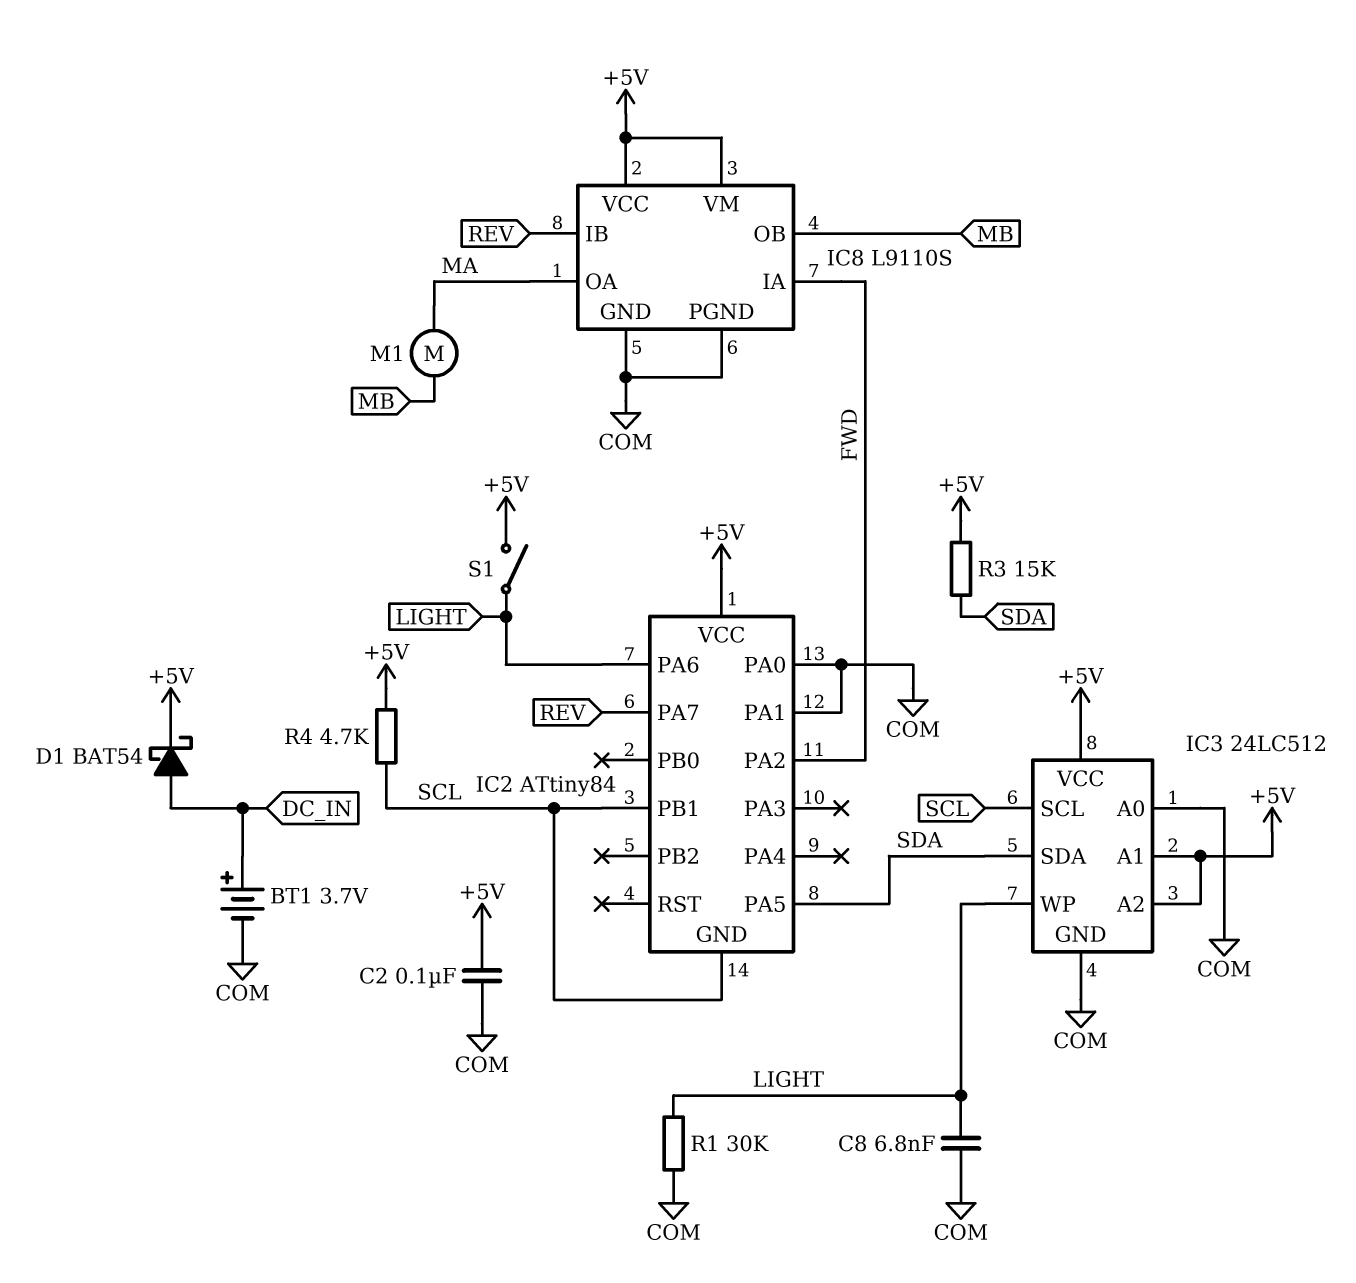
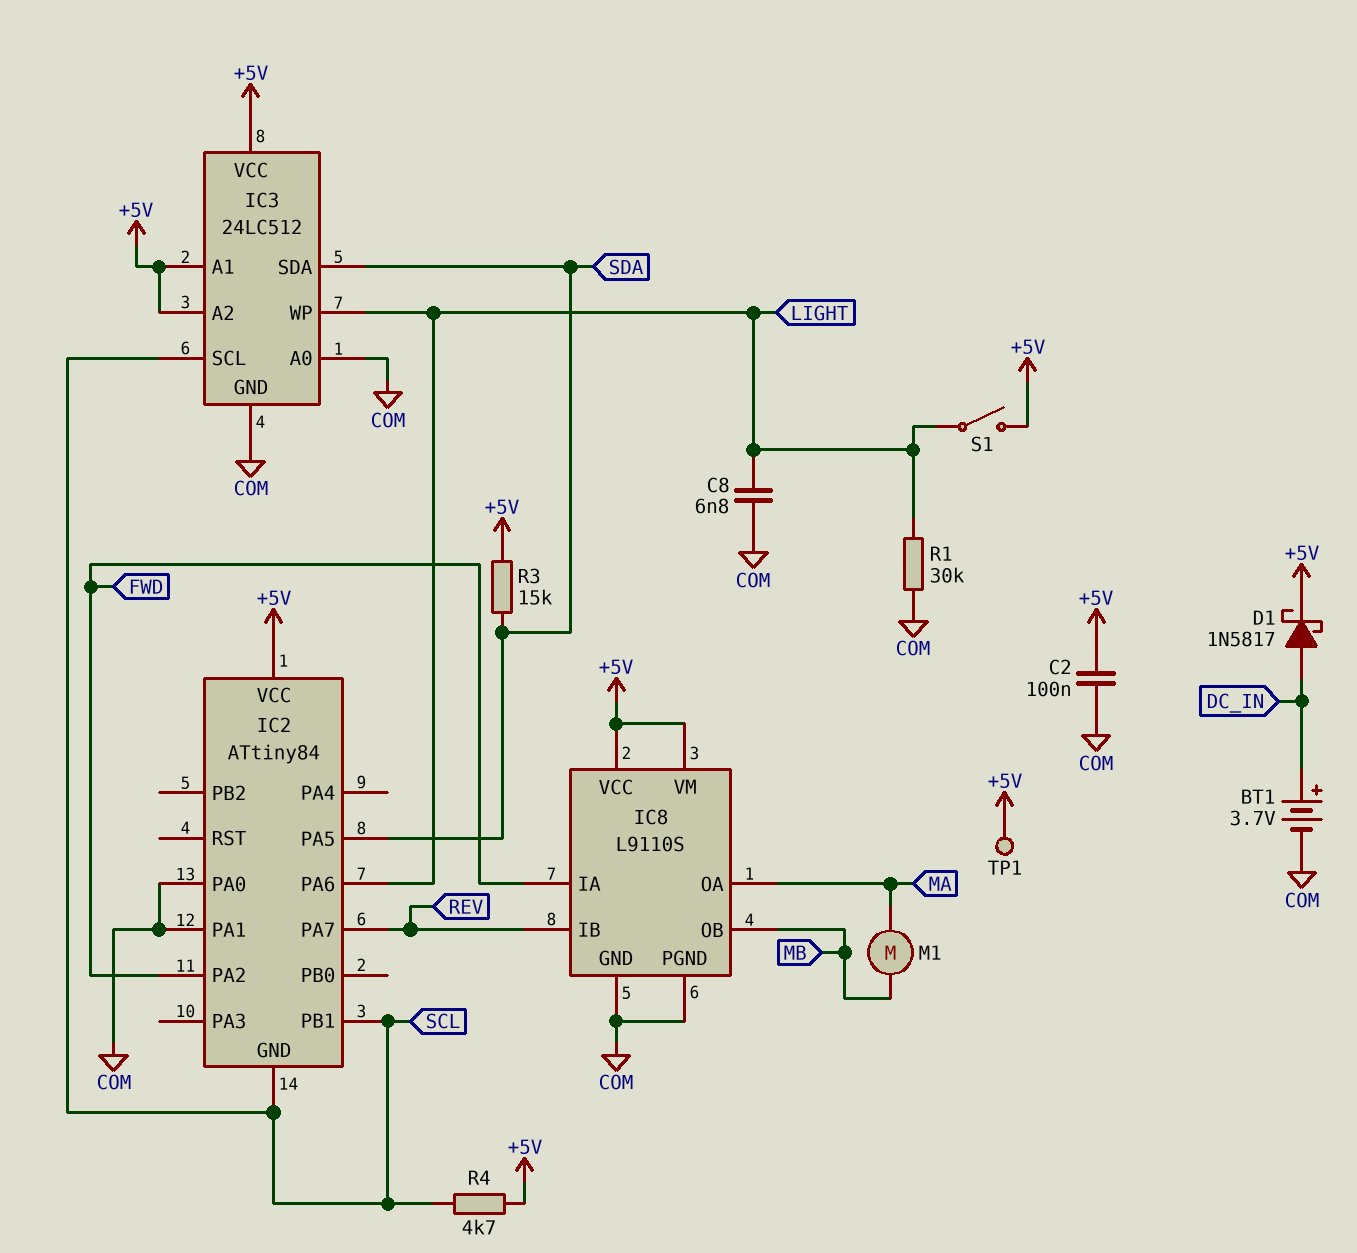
D1: schottky BAT54 (A DC_IN, K +5V) -> schottky 1N5817 (A DC_IN, K +5V)
TP1: none -> test point (+5V)

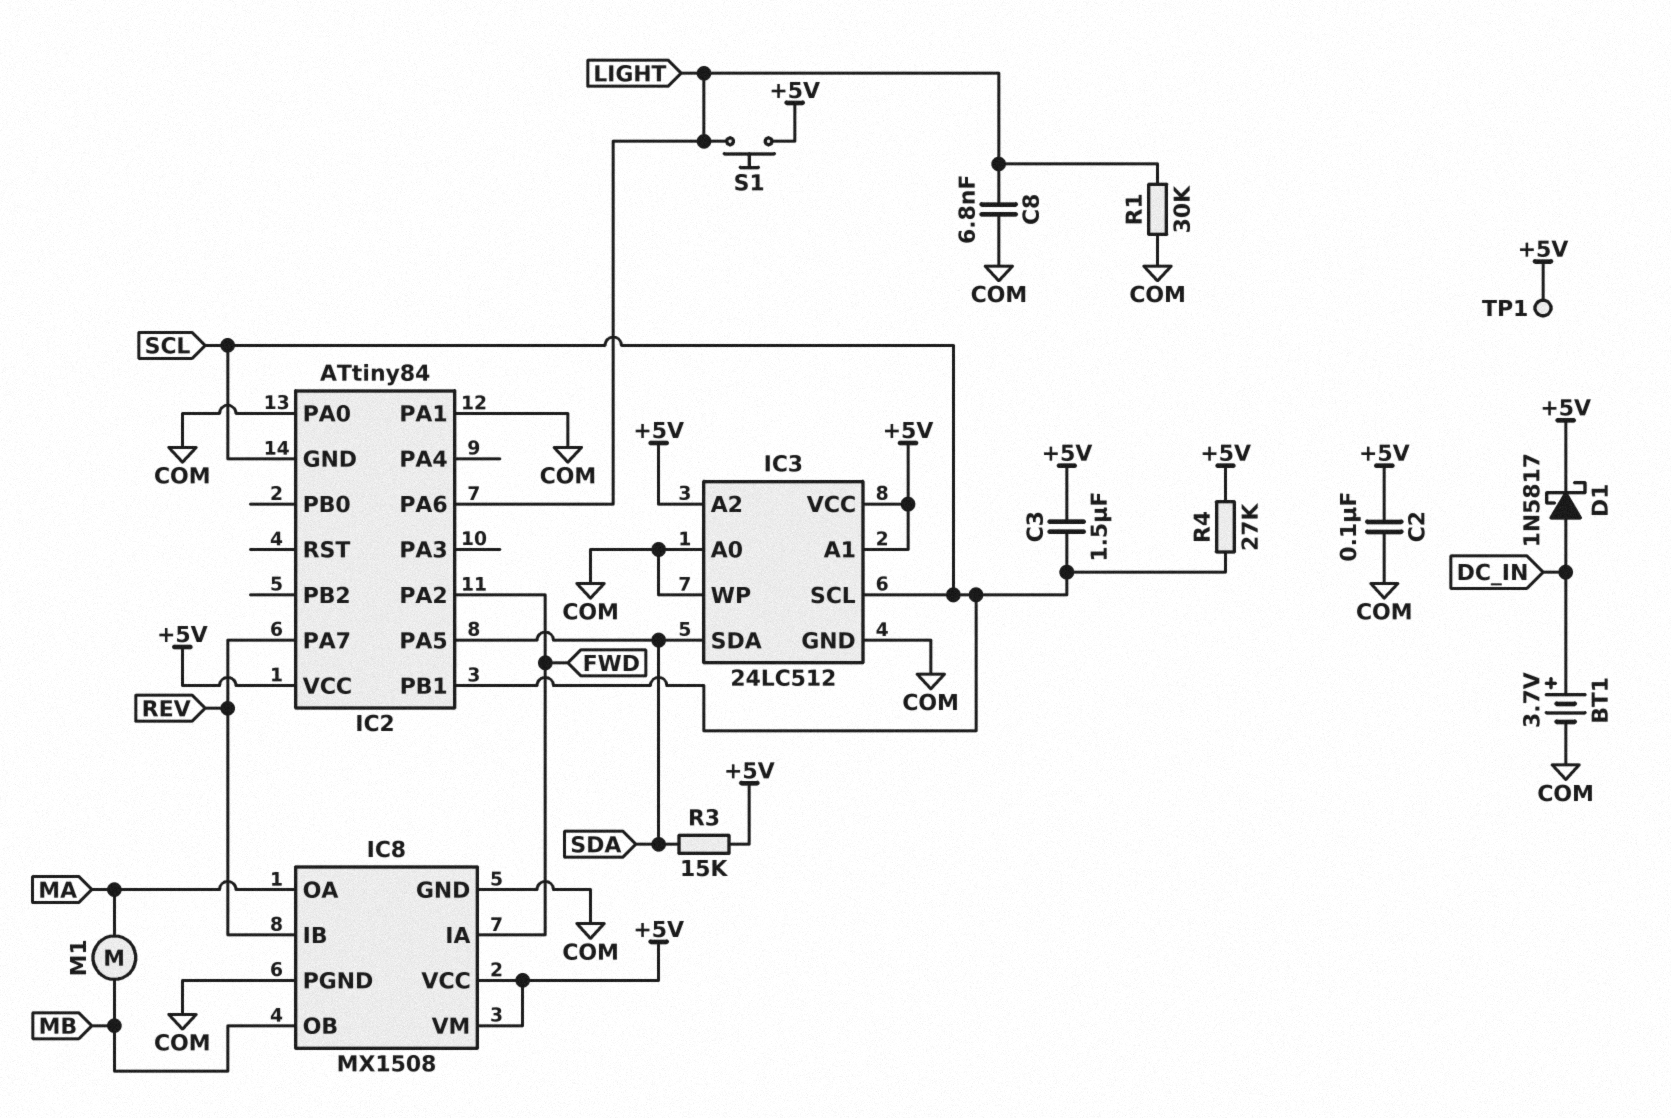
C3: none -> 1.5uF (+5V, SCL)
IC3 pin WP: LIGHT -> COM
IC8: L9110S -> MX1508
R4: 4.7k (+5V, SCL) -> 27k (+5V, SCL)
S1: switch (+5V, LIGHT) -> button (+5V, LIGHT)

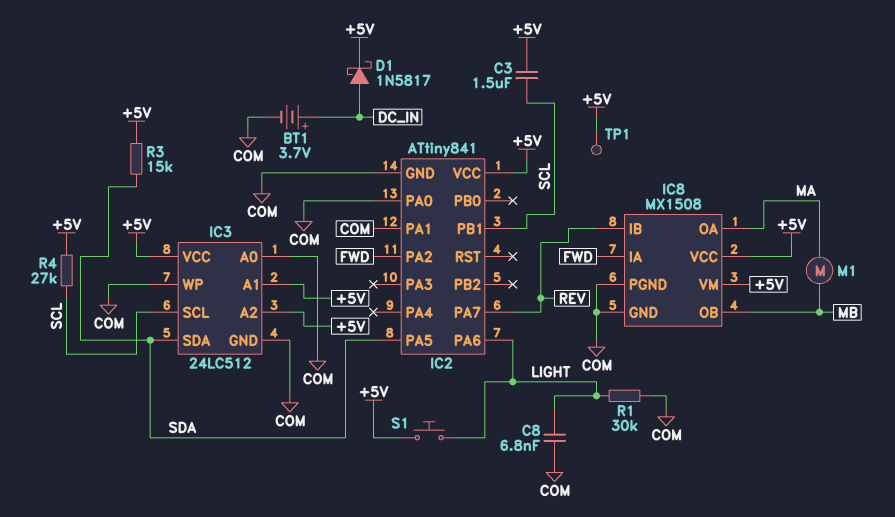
C2: 100nF (+5V, COM) -> none
IC2: ATtiny84 -> ATtiny841
IC2 pin GND: SCL -> COM

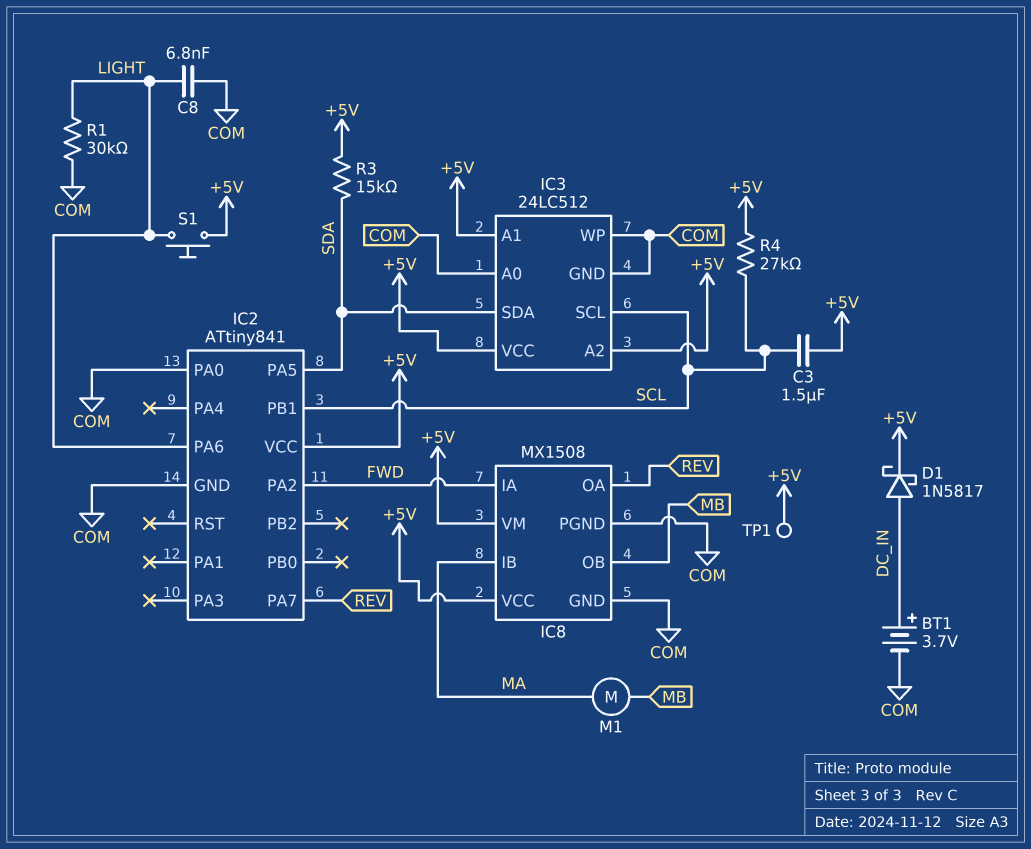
IC2 pin PA1: COM -> none
IC8 pin IB: REV -> MA
IC8 pin OA: MA -> REV

